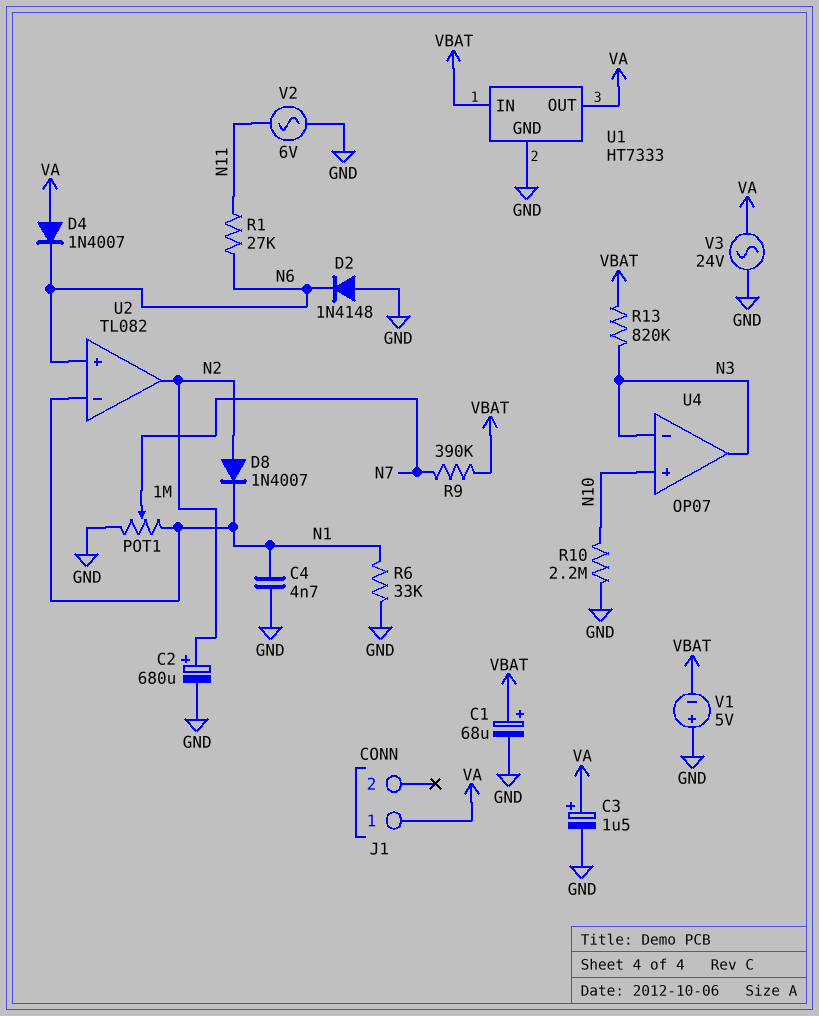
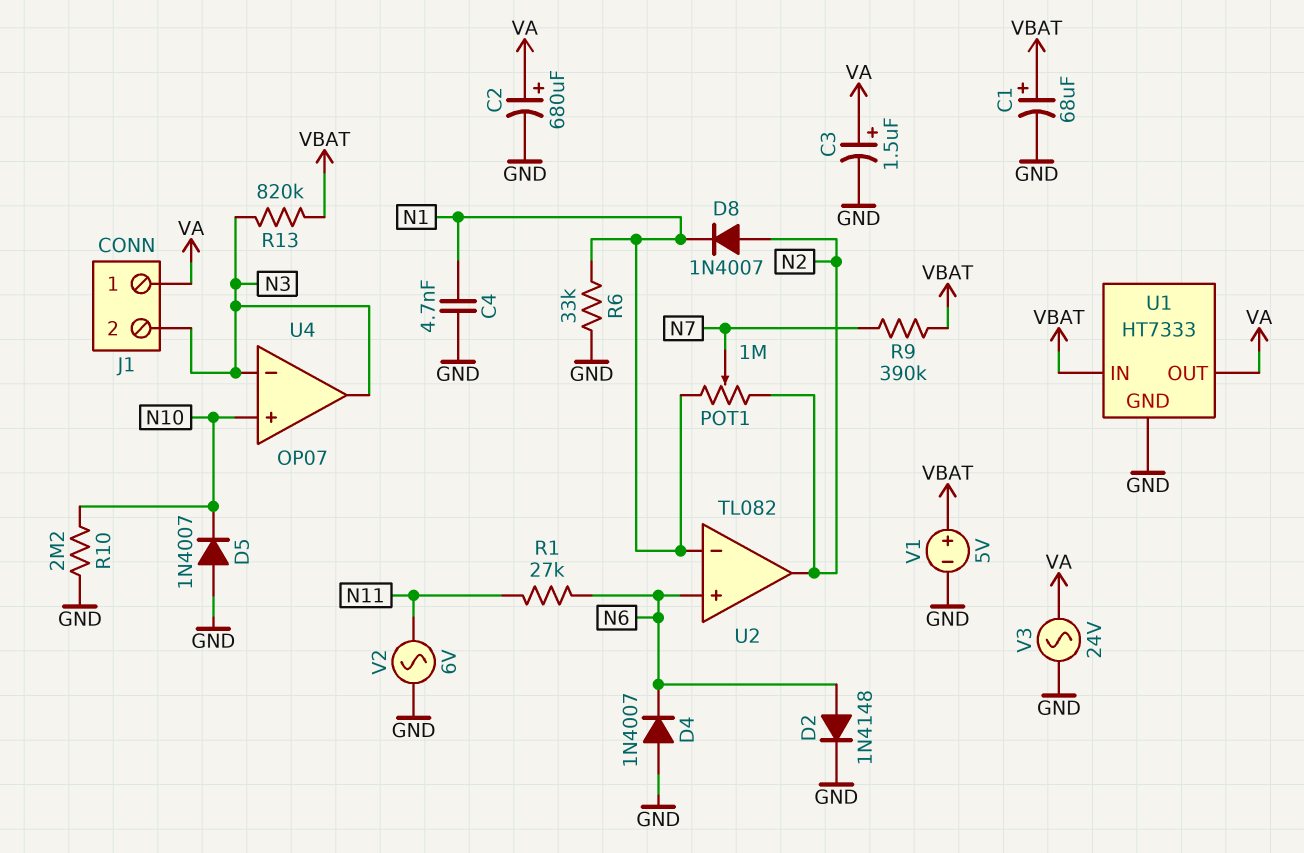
C2: 680uF (plus N2, minus GND) -> 680uF (plus VA, minus GND)
D2: diode 1N4148 (A GND, K N6) -> diode 1N4148 (A N6, K GND)
D4: diode 1N4007 (A VA, K N6) -> diode 1N4007 (A GND, K N6)
D5: none -> diode 1N4007 (A GND, K N10)
J1 pin 2: none -> N3
POT1: 1M (GND, N1, wiper N7) -> 1M (N1, N2, wiper N7)
V1: 5V (plus GND, minus VBAT) -> 5V (plus VBAT, minus GND)

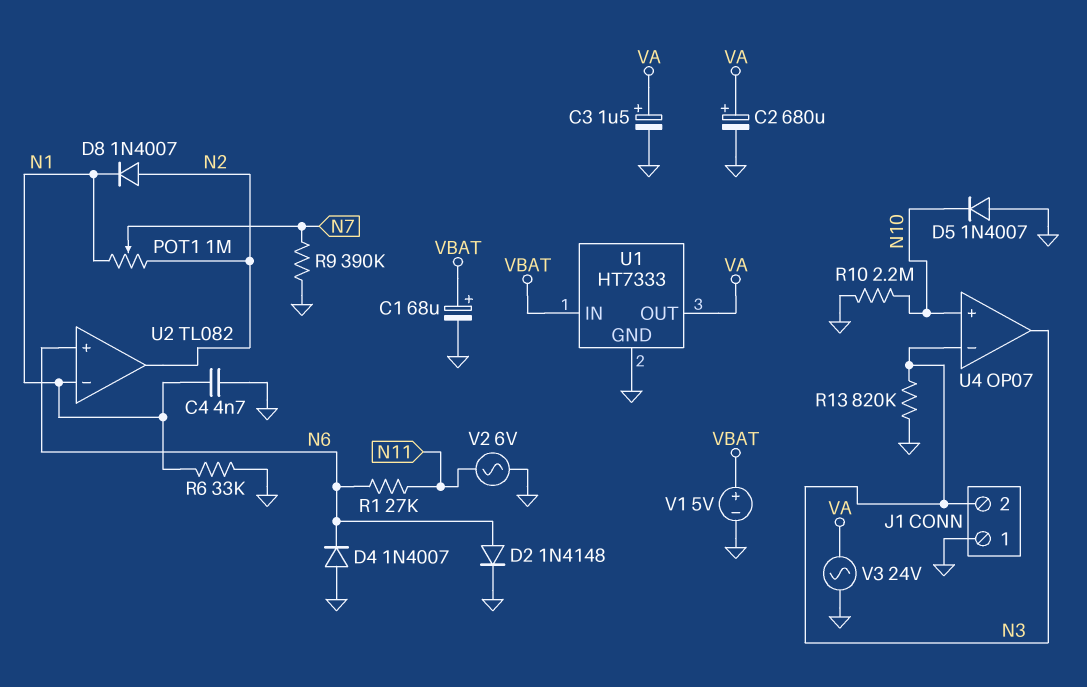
J1 pin 1: VA -> GND
R9: 390k (N7, VBAT) -> 390k (GND, N7)
R13: 820k (N3, VBAT) -> 820k (GND, N3)

